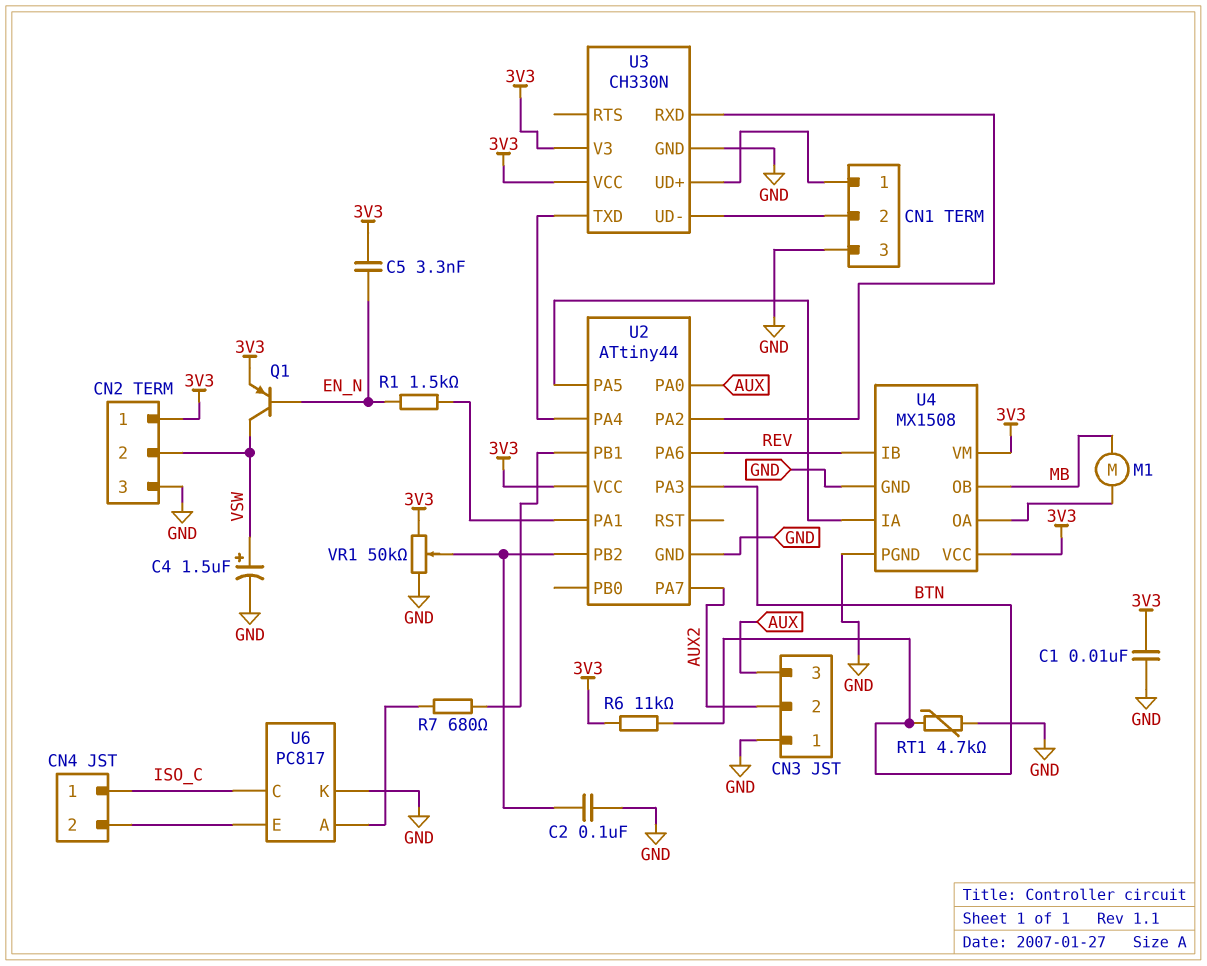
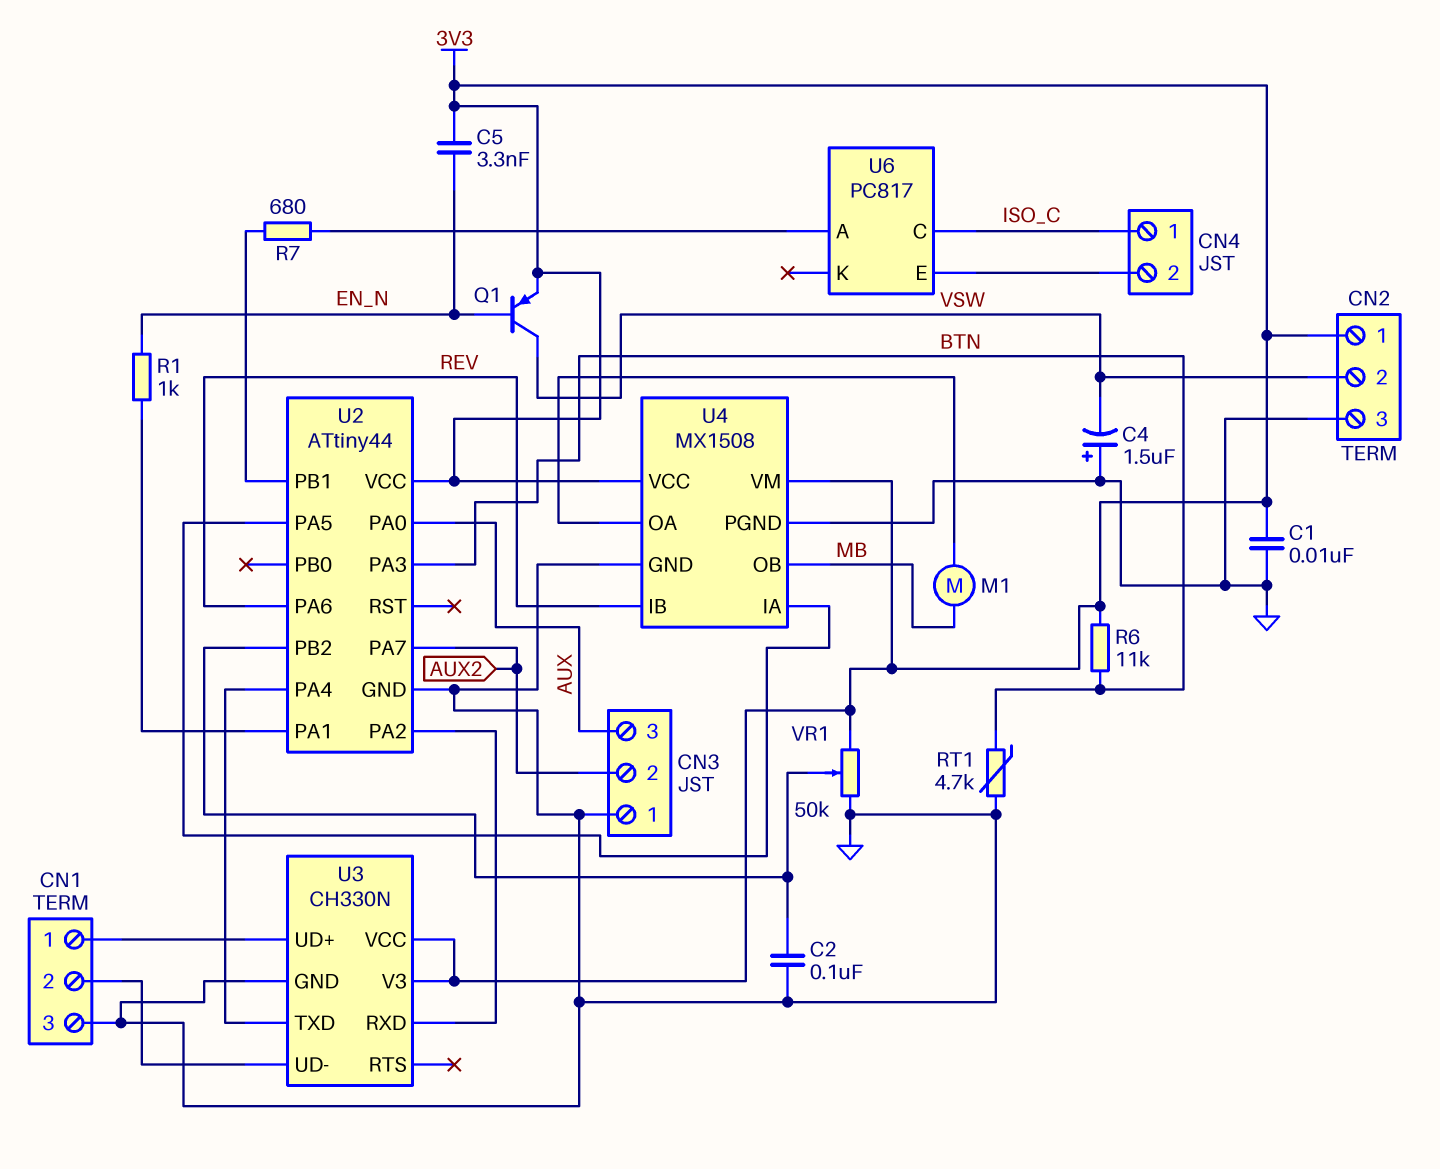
C4: 1.5uF (plus VSW, minus GND) -> 1.5uF (plus GND, minus VSW)
R1: 1.5k (EN_N, U2/PA1) -> 1k (EN_N, U2/PA1)
U6 pin K: GND -> none

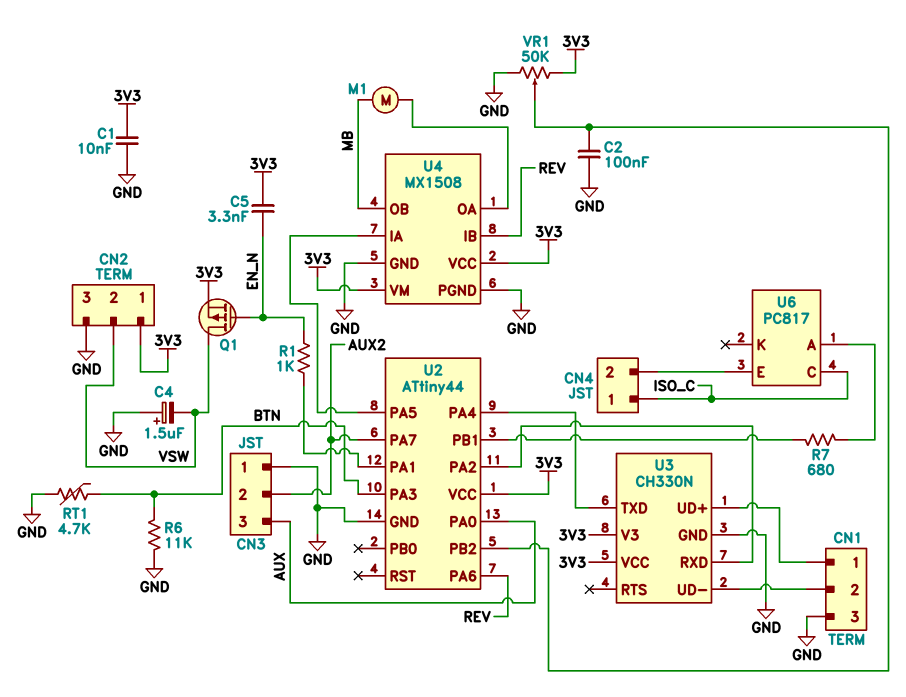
Q1: PNP (B EN_N, C VSW, E 3V3) -> PMOS (G EN_N, D VSW, S 3V3)
R6: 11k (3V3, BTN) -> 11k (BTN, GND)

